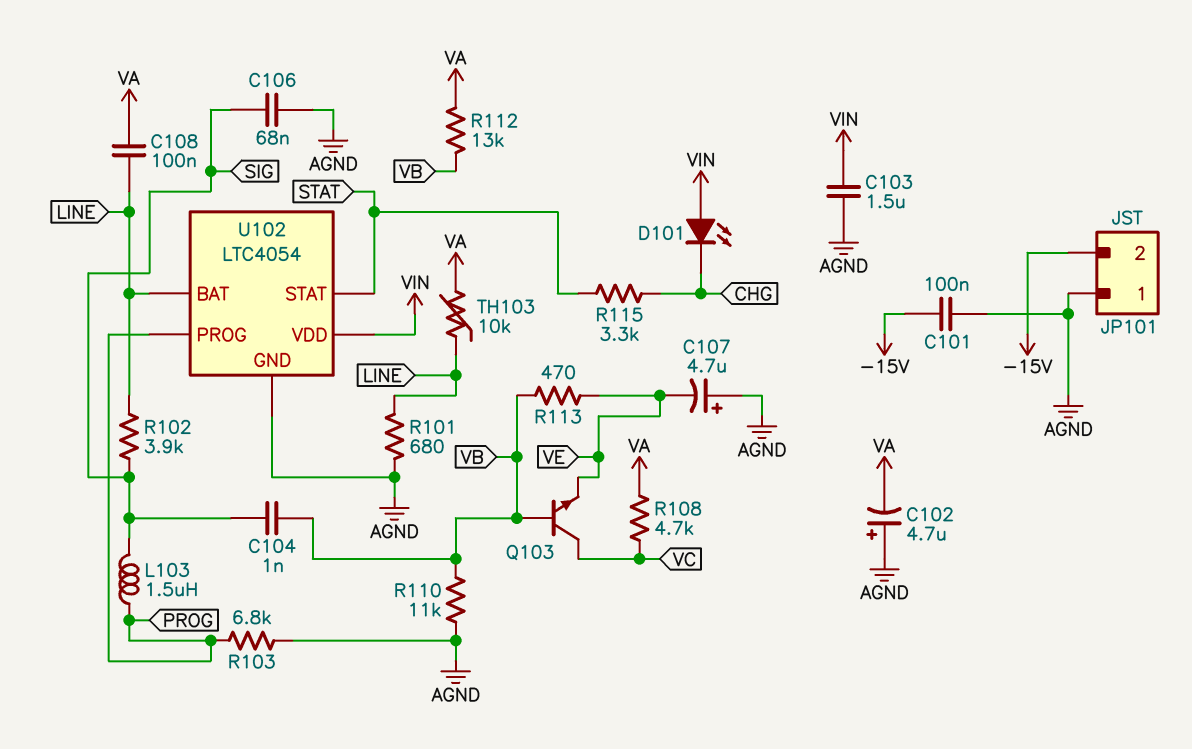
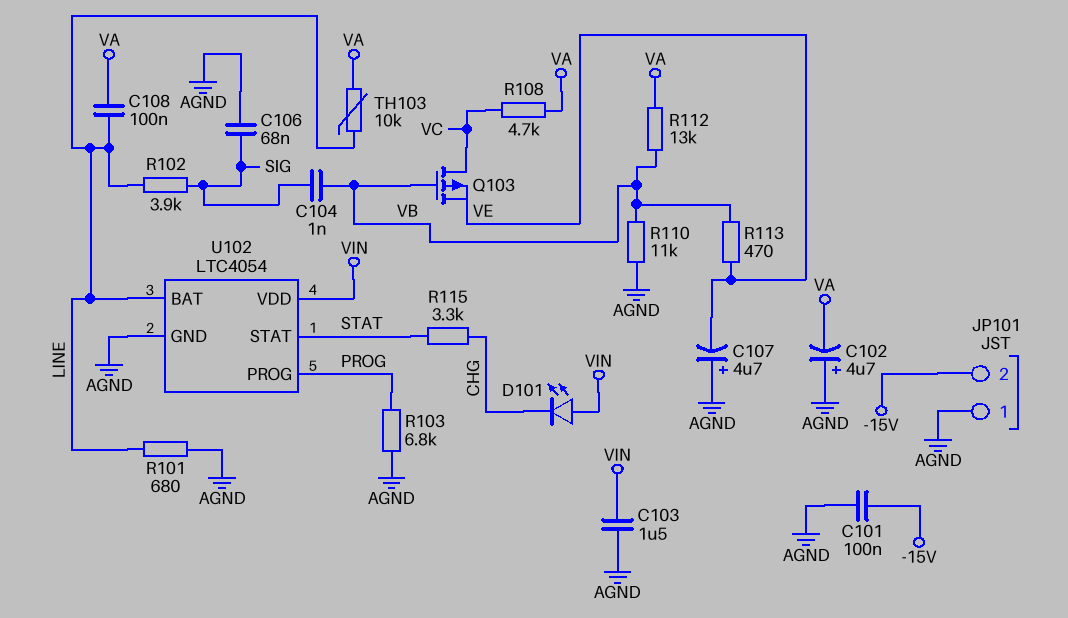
L103: 1.5uH (PROG, SIG) -> none
Q103: NPN (B VB, C VC, E VE) -> PMOS (G VB, D VC, S VE)

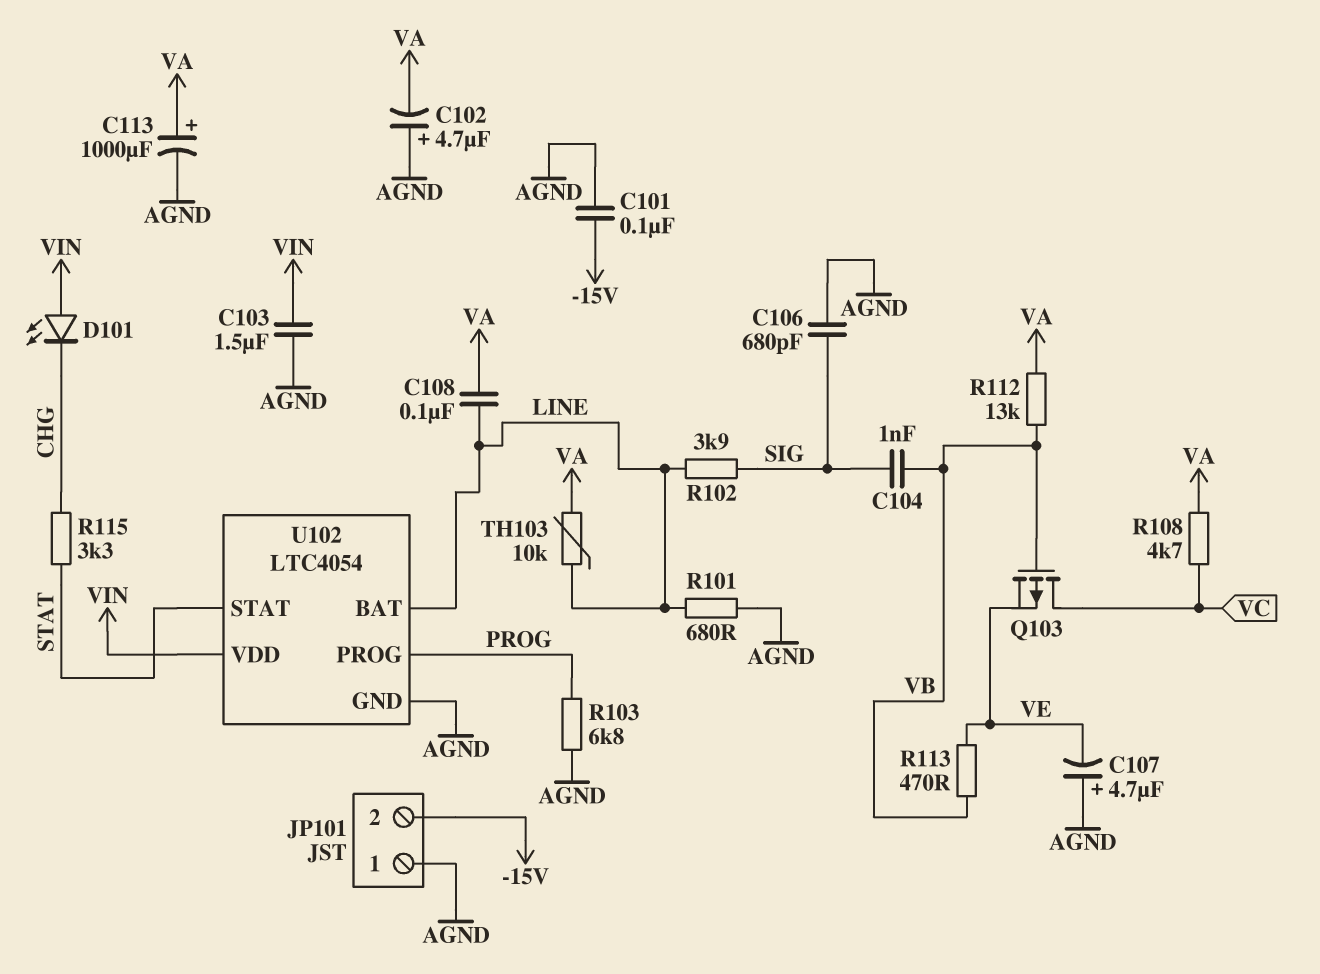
C106: 68nF (AGND, SIG) -> 680pF (AGND, SIG)
C113: none -> 1000uF (plus VA, minus AGND)
R110: 11k (AGND, VB) -> none

